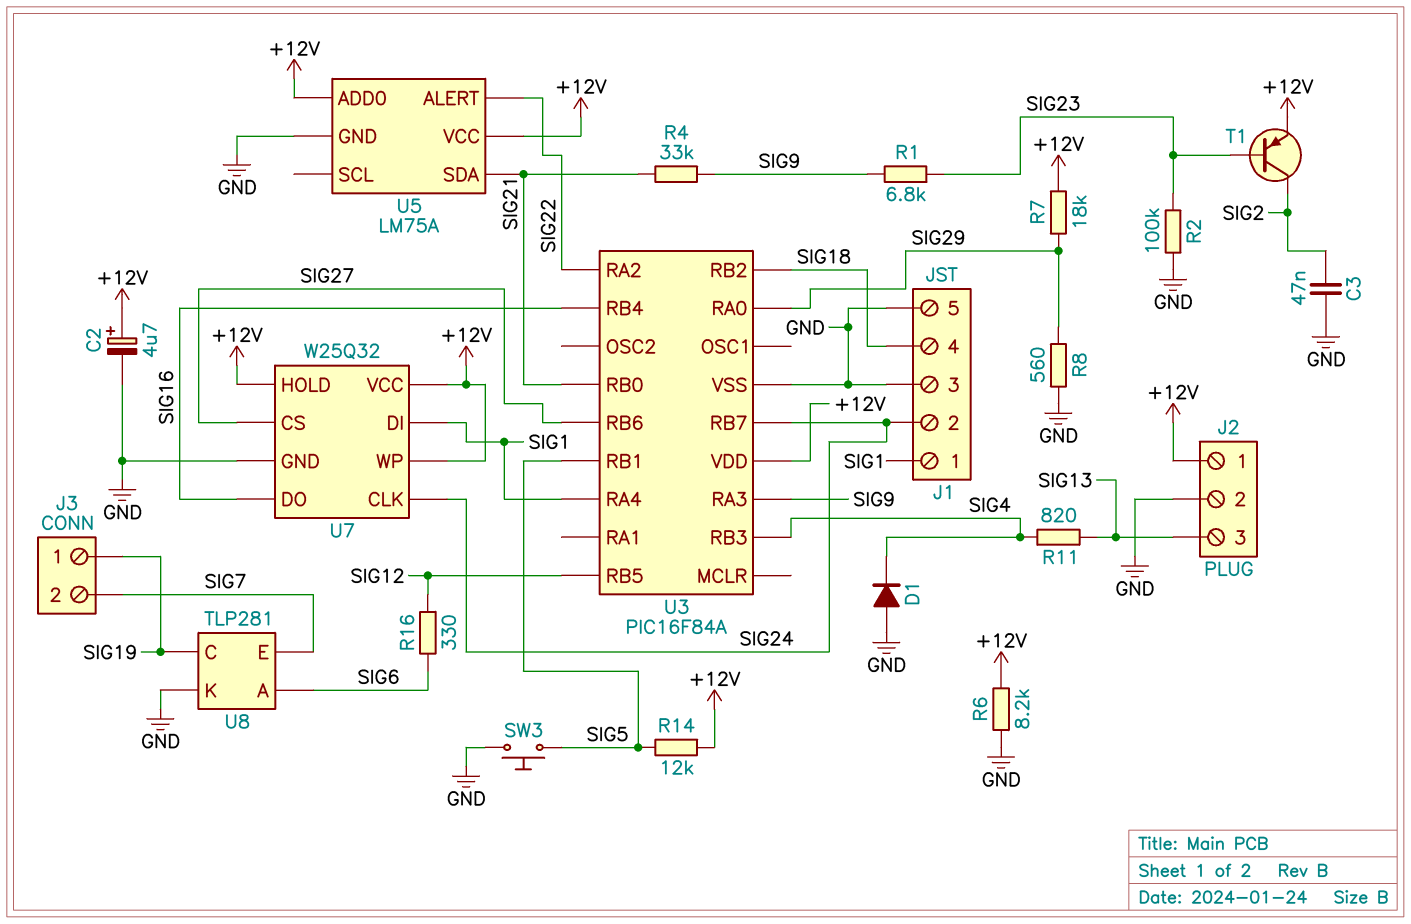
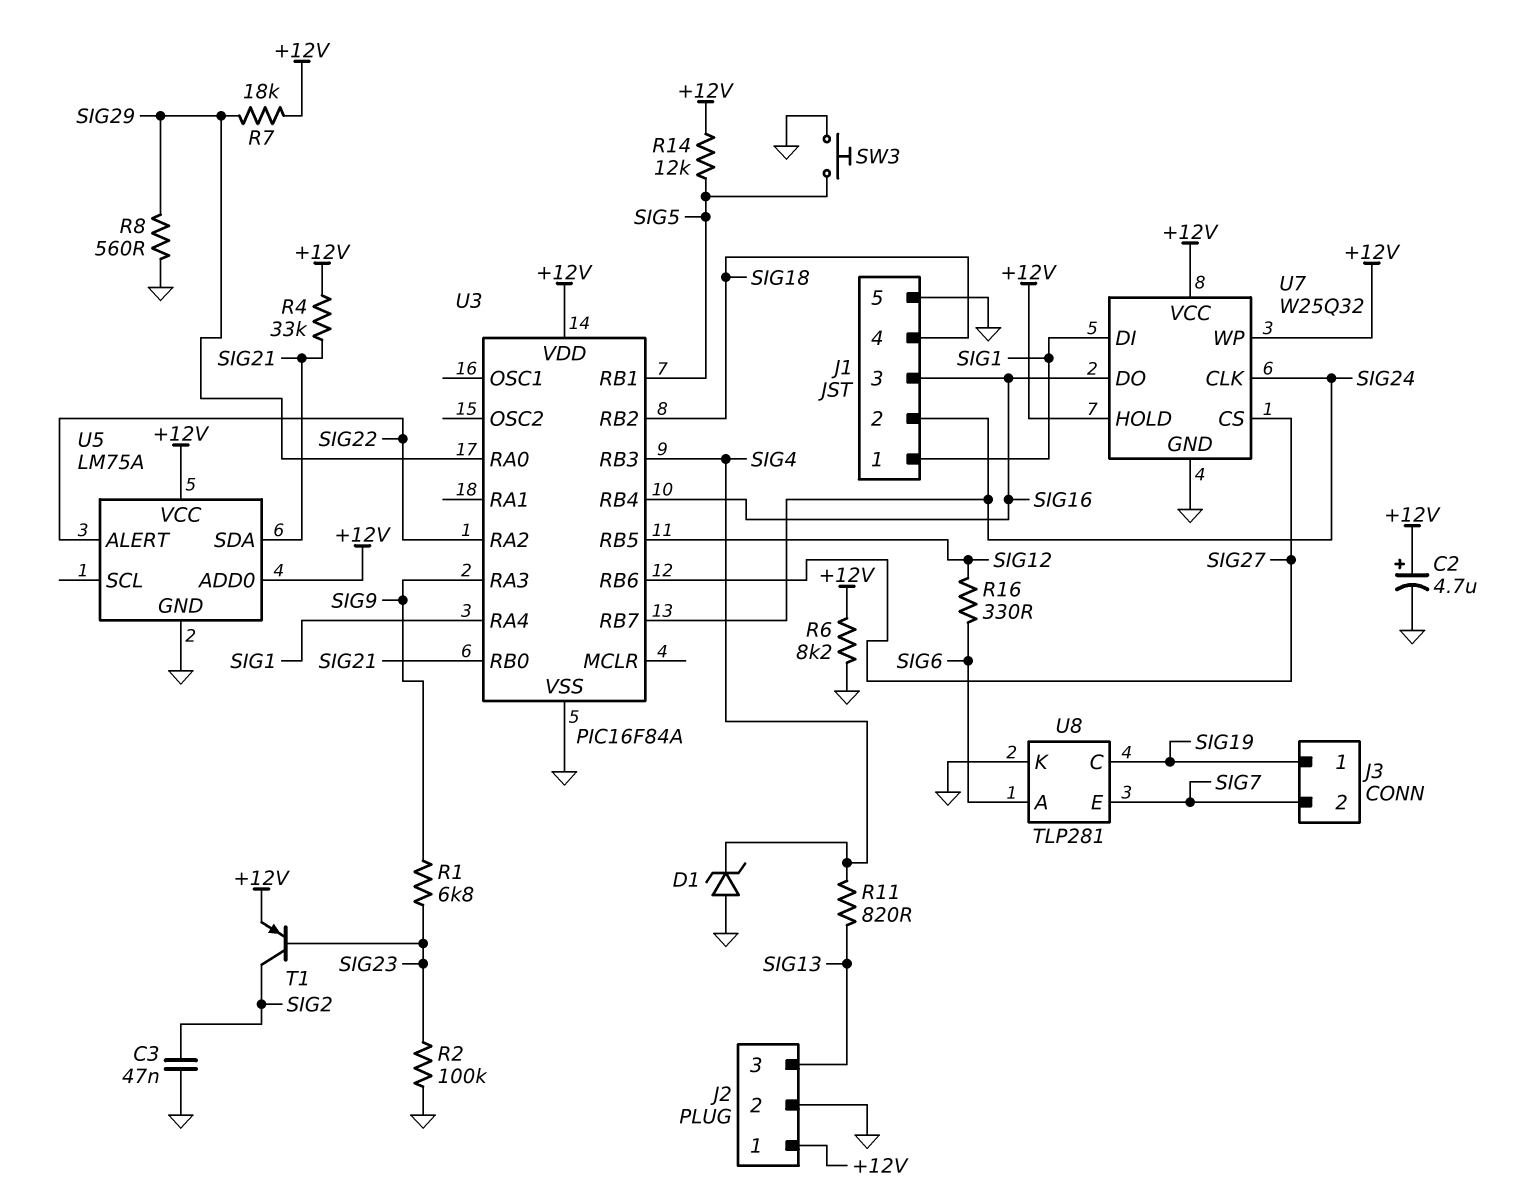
D1: diode (A GND, K SIG4) -> zener (A GND, K SIG4)
J1 pin 3: GND -> SIG16
R4: 33k (SIG9, SIG21) -> 33k (+12V, SIG21)

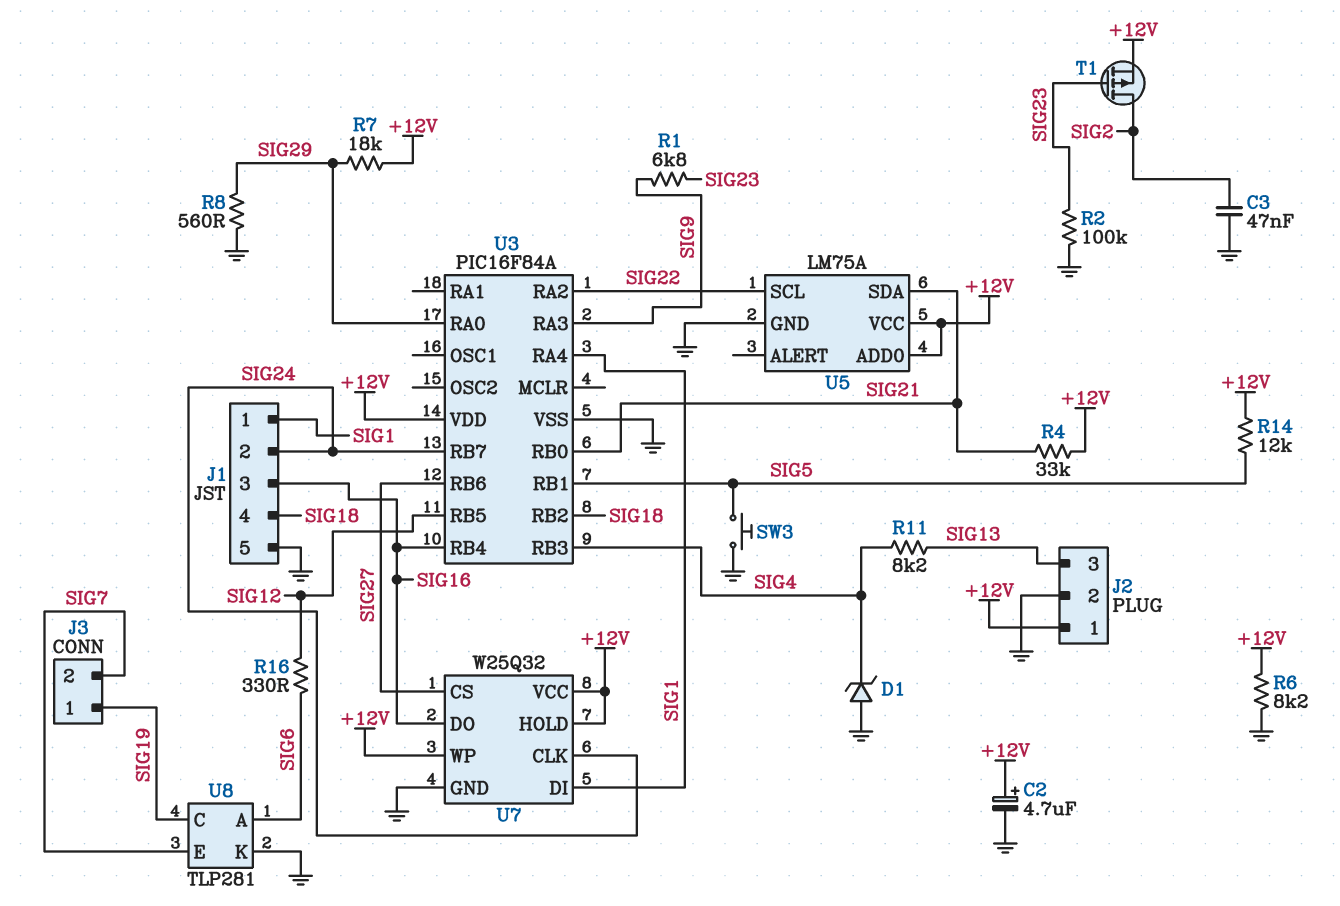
R11: 820 (SIG4, SIG13) -> 8.2k (SIG4, SIG13)
T1: PNP (B SIG23, C SIG2, E +12V) -> PMOS (G SIG23, D SIG2, S +12V)
U5 pin ALERT: SIG22 -> none
U5 pin SCL: none -> SIG22

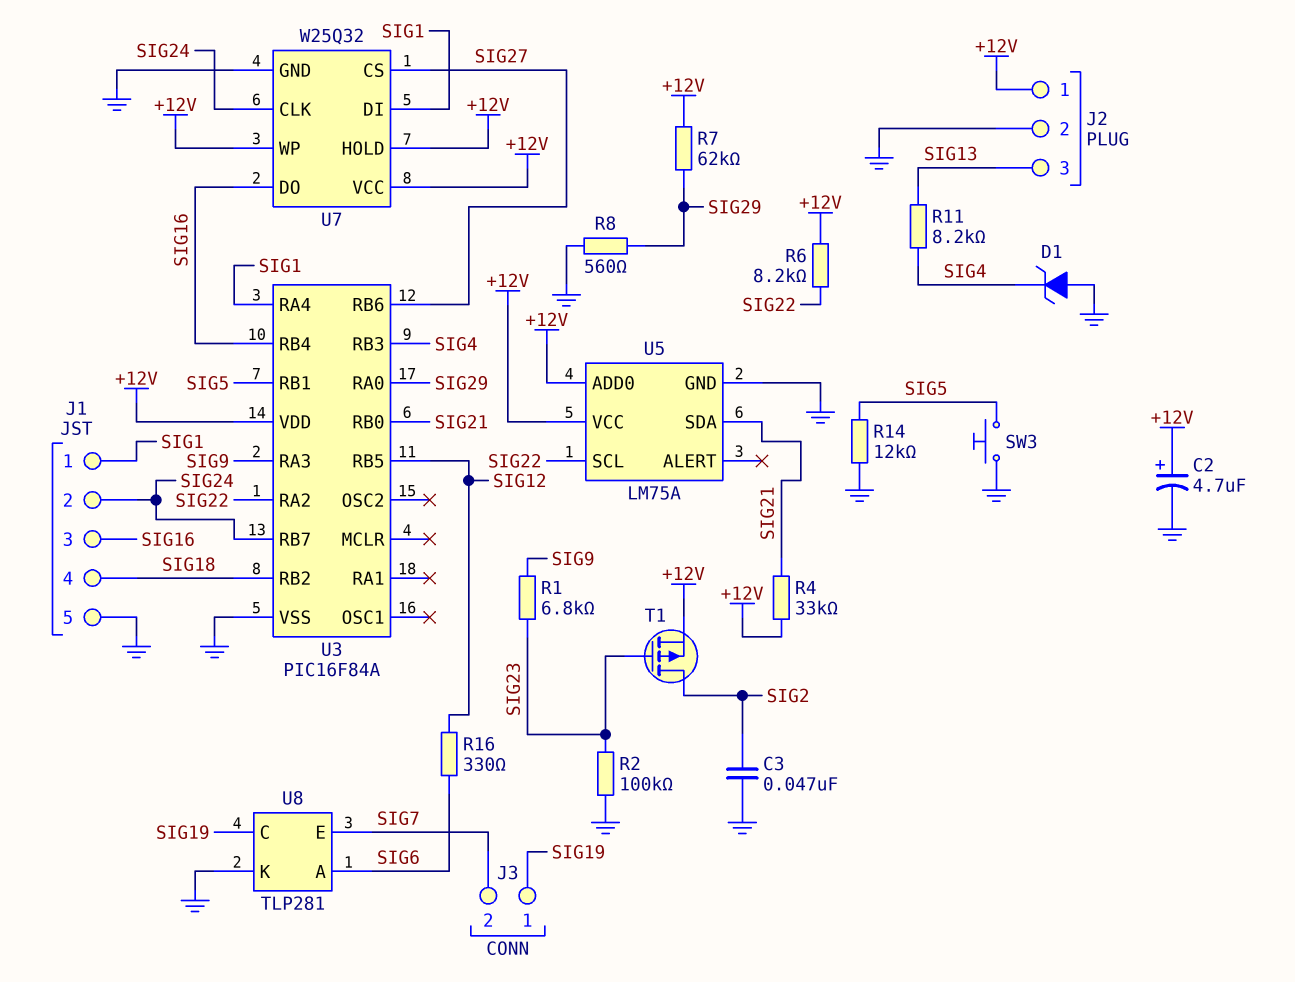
R6: 8.2k (+12V, GND) -> 8.2k (+12V, SIG22)
R7: 18k (+12V, SIG29) -> 62k (+12V, SIG29)
R14: 12k (+12V, SIG5) -> 12k (GND, SIG5)

